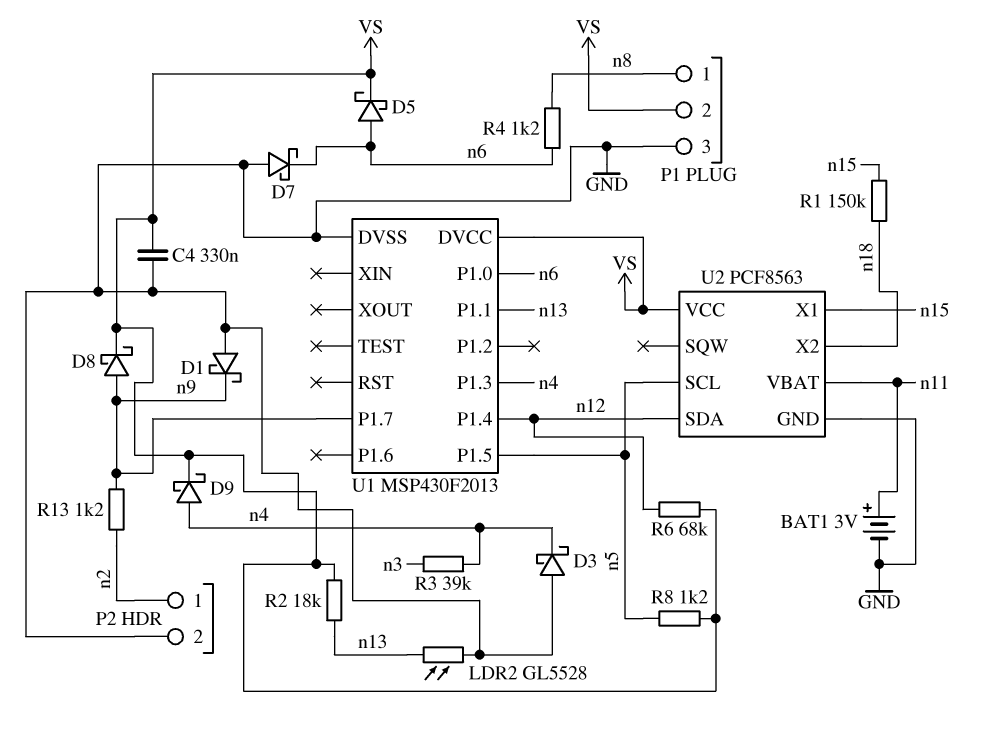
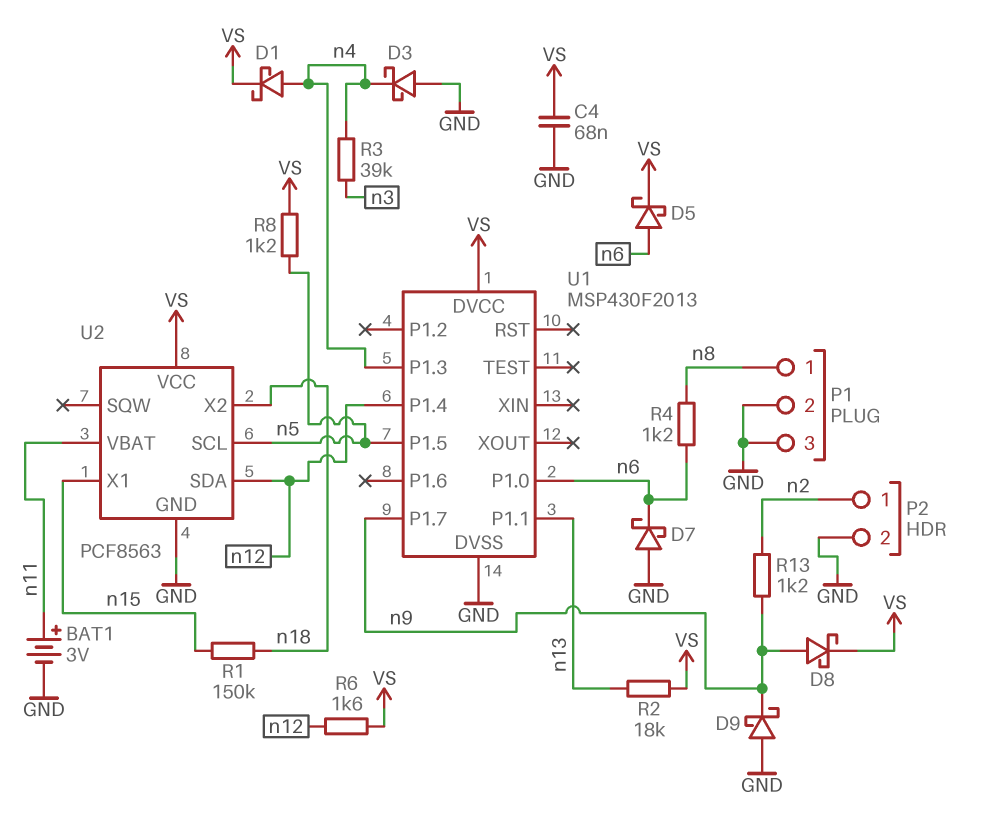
C4: 330nF (GND, VS) -> 68nF (GND, VS)
D1: schottky (A GND, K n9) -> schottky (A n4, K VS)
D9: schottky (A n4, K VS) -> schottky (A GND, K n9)
LDR2: GL5528 (GND, n13) -> none
P1 pin 2: VS -> GND
R6: 68k (VS, n12) -> 1.6k (VS, n12)

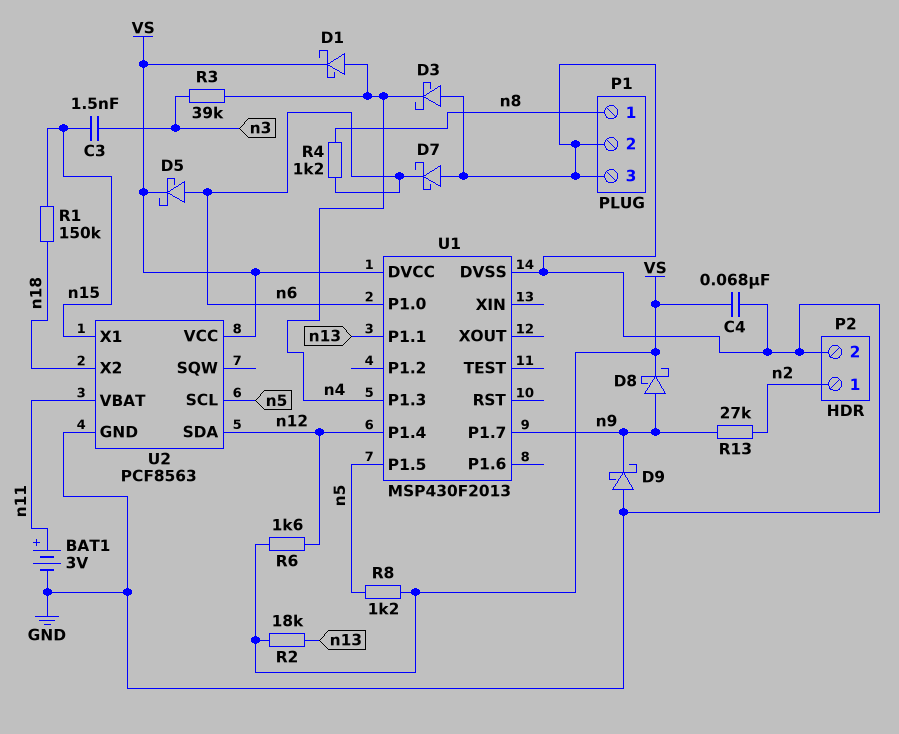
C3: none -> 1.5nF (n3, n15)
R13: 1.2k (n2, n9) -> 27k (n2, n9)

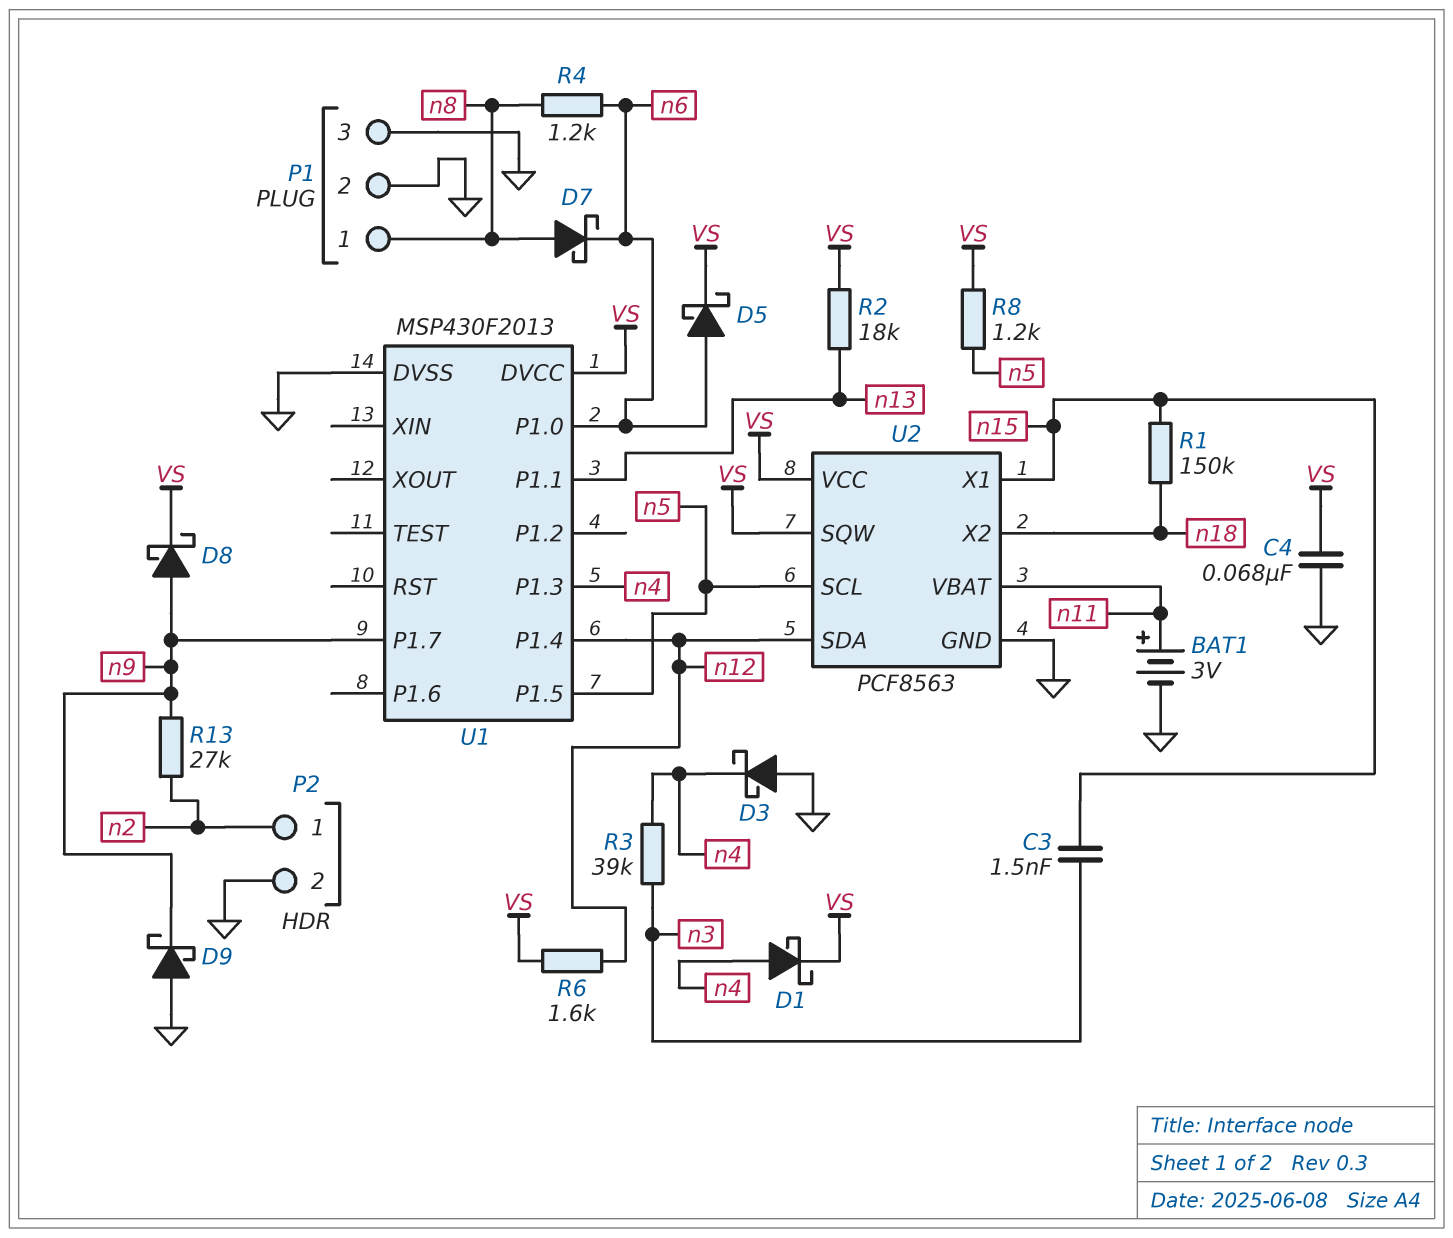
D7: schottky (A GND, K n6) -> schottky (A n8, K n6)
U2 pin SQW: none -> VS

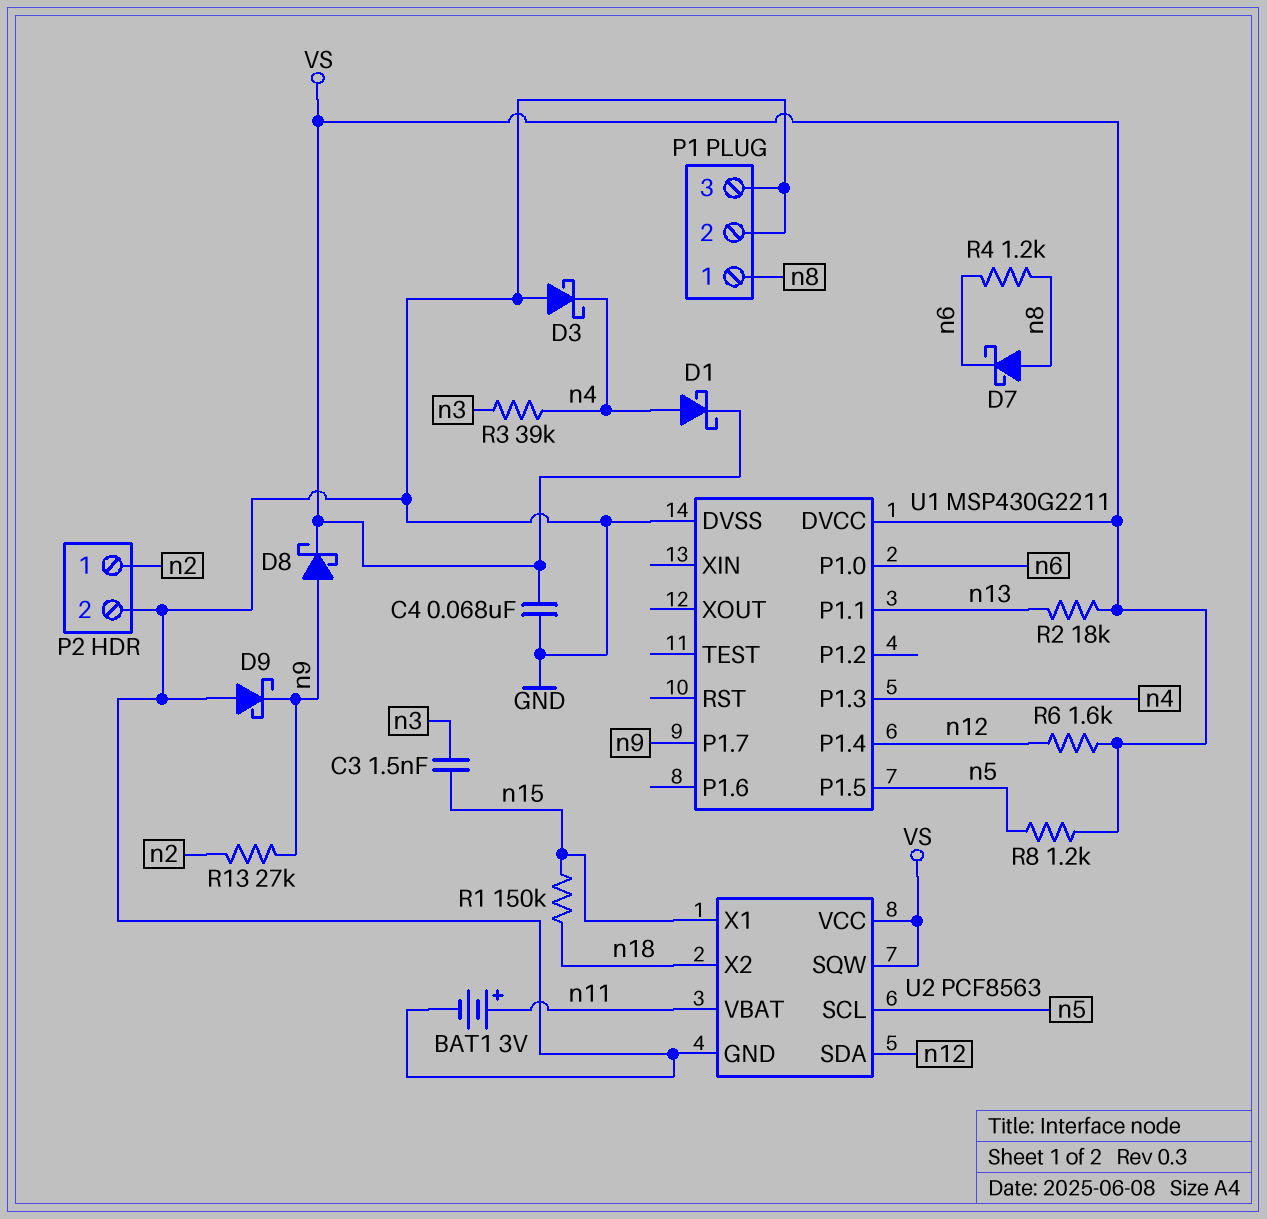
D5: schottky (A n6, K VS) -> none
U1: MSP430F2013 -> MSP430G2211

